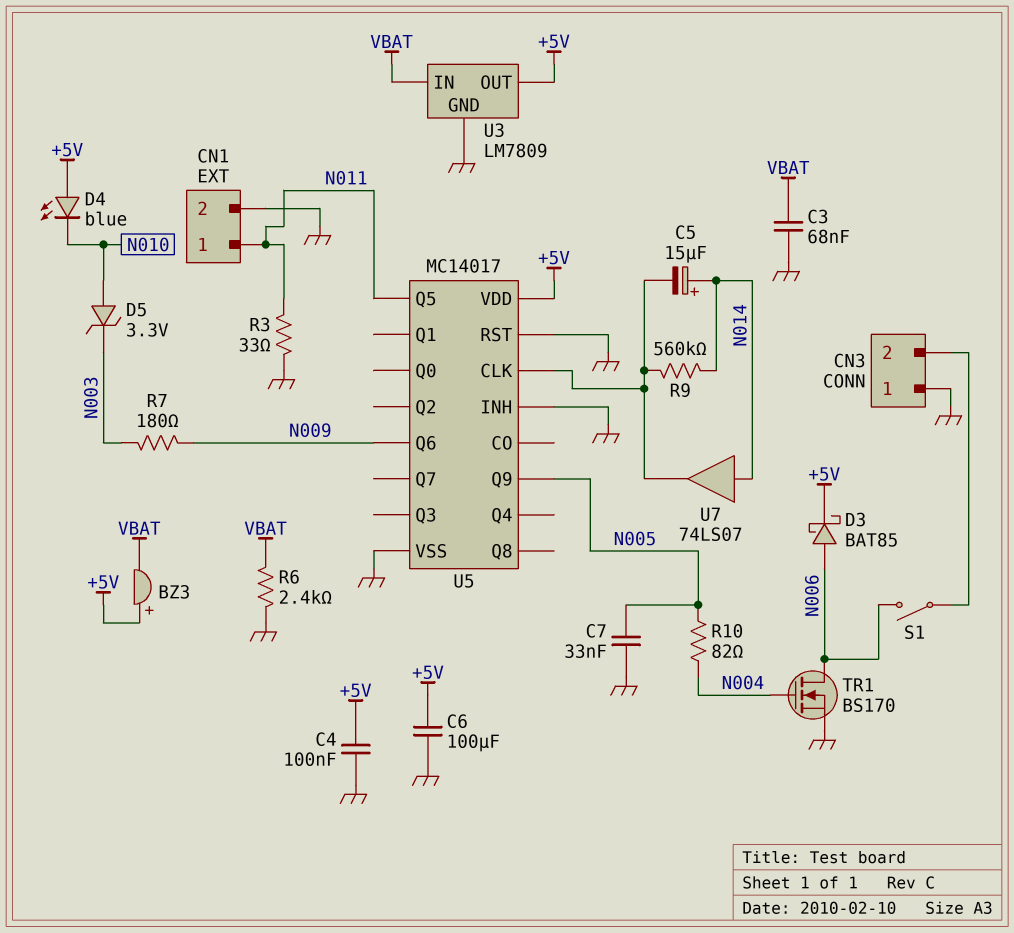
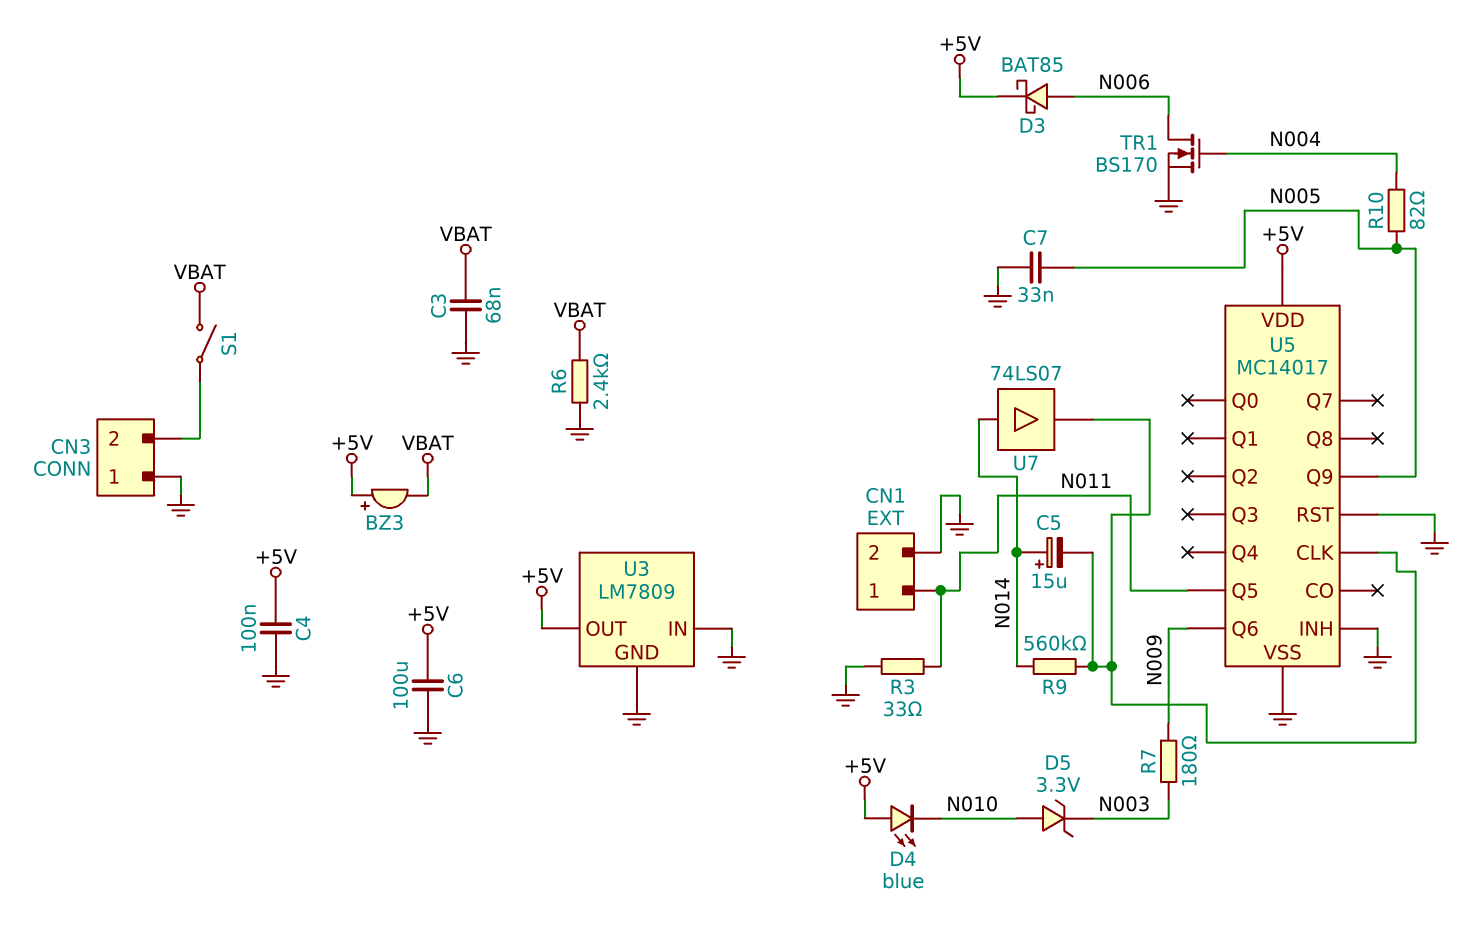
S1: switch (CN3/2, N006) -> switch (CN3/2, VBAT)
U3 pin IN: VBAT -> GND

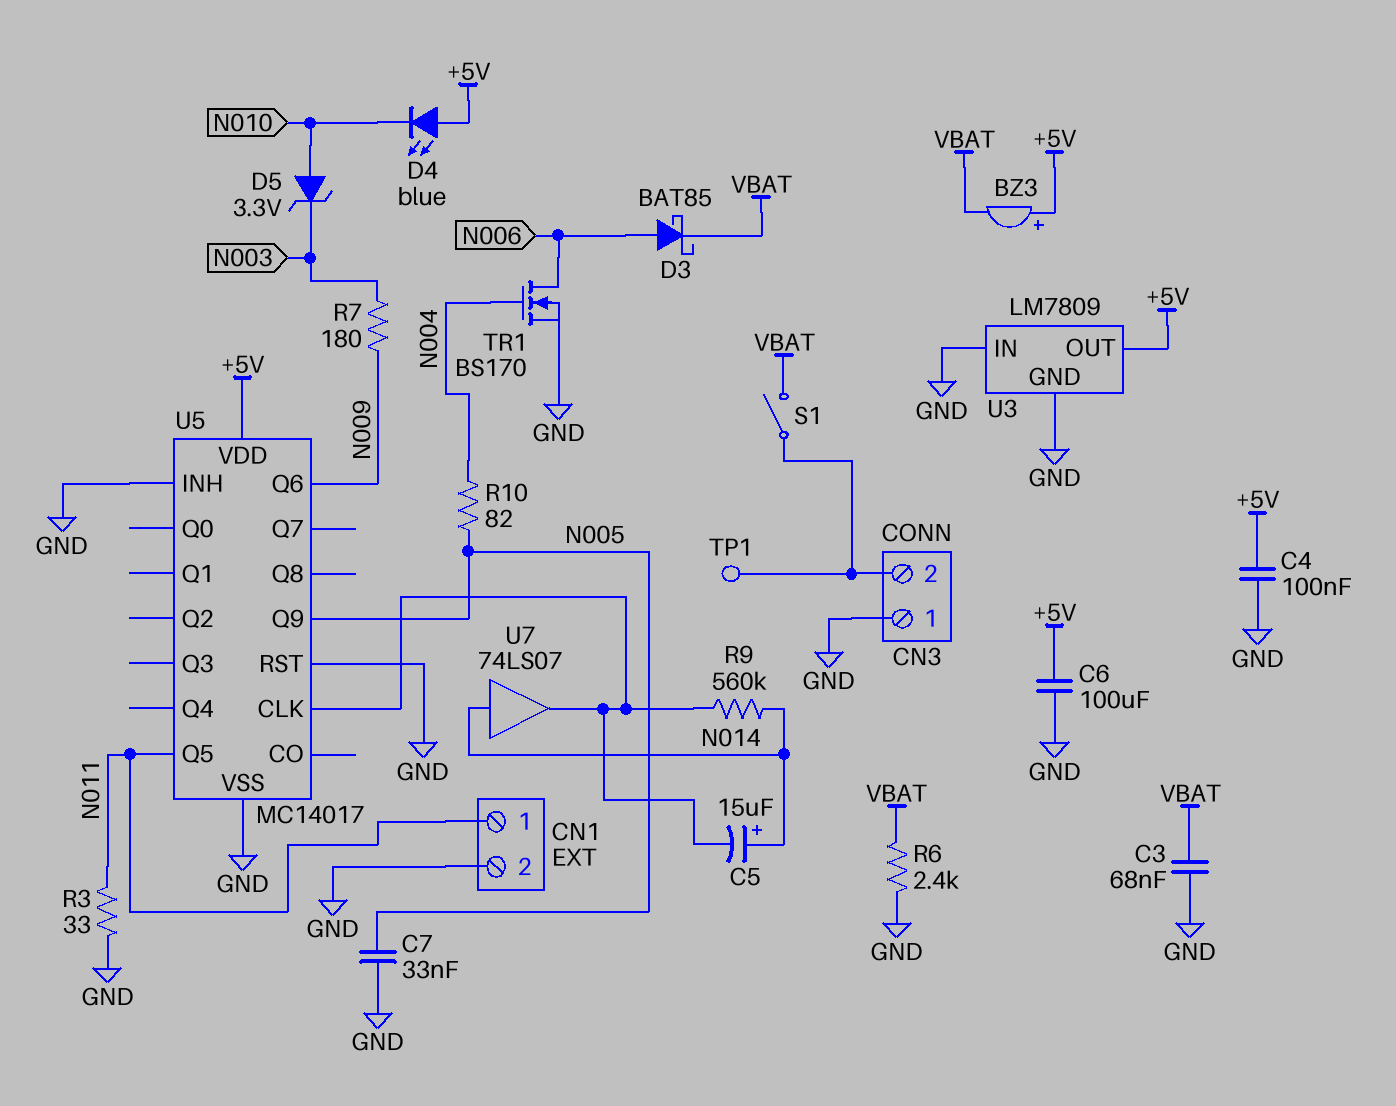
D3: schottky BAT85 (A N006, K +5V) -> schottky BAT85 (A N006, K VBAT)
TP1: none -> test point (CN3/2)

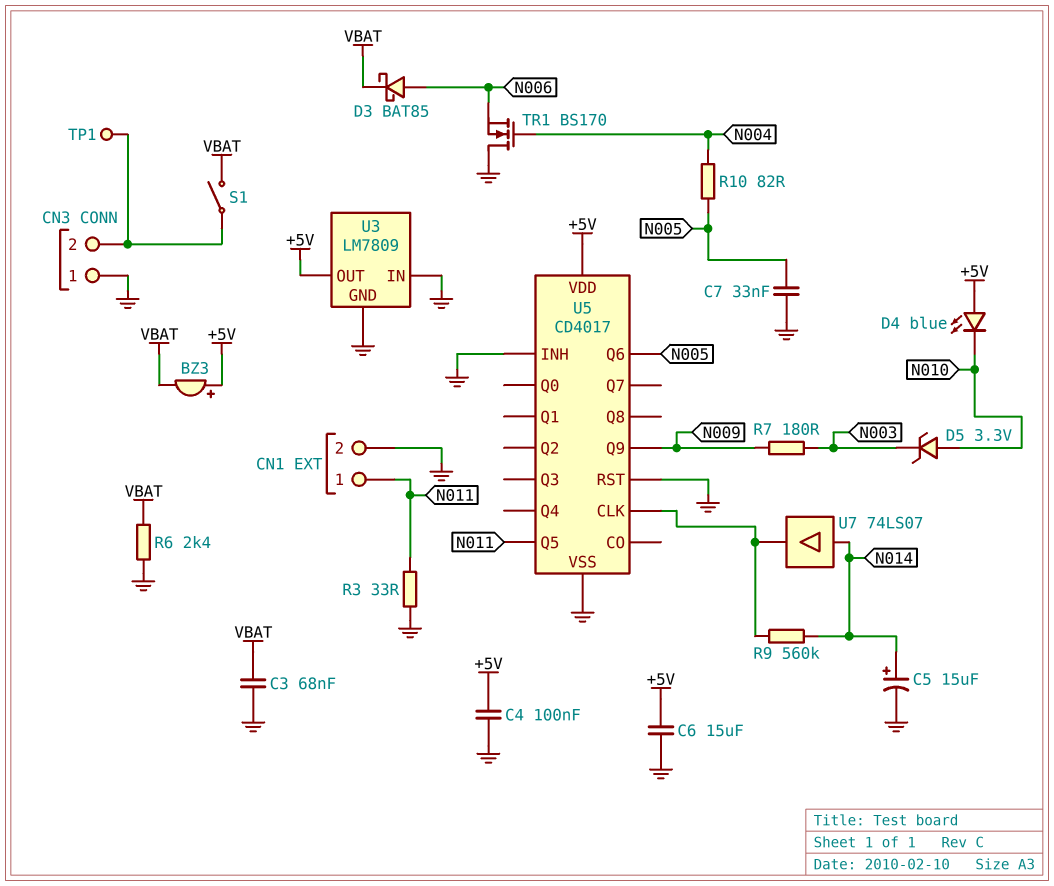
C5: 15uF (plus N014, minus U5/CLK) -> 15uF (plus N014, minus GND)
C6: 100uF (+5V, GND) -> 15uF (+5V, GND)
TR1: NMOS BS170 (G N004, D N006, S GND) -> NMOS BS170 (G N004, D GND, S N006)
U5: MC14017 -> CD4017
U5 pin Q6: N009 -> N005
U5 pin Q9: N005 -> N009

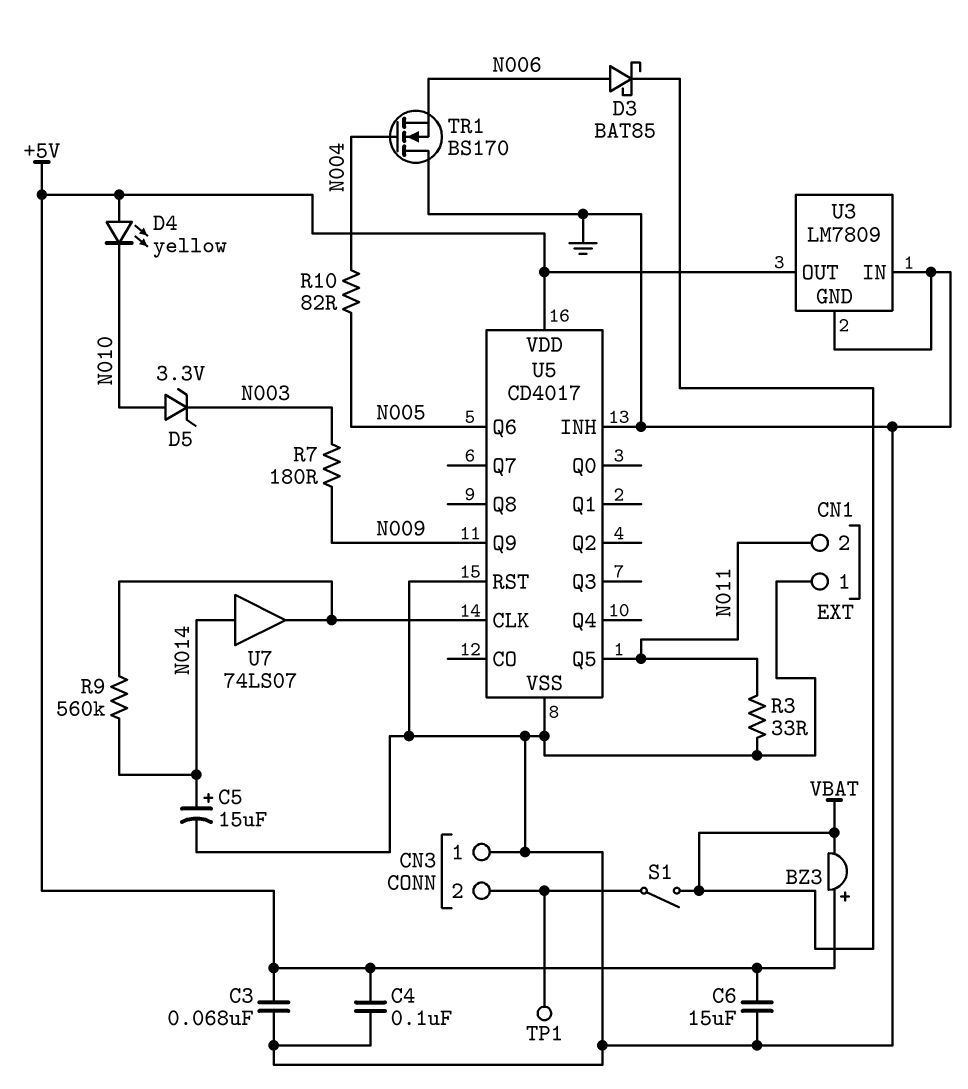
C3: 68nF (GND, VBAT) -> 68nF (+5V, GND)
C7: 33nF (GND, N005) -> none
CN1 pin 1: N011 -> GND
CN1 pin 2: GND -> N011
D4: LED blue (A +5V, K N010) -> LED yellow (A +5V, K N010)
R6: 2.4k (GND, VBAT) -> none

